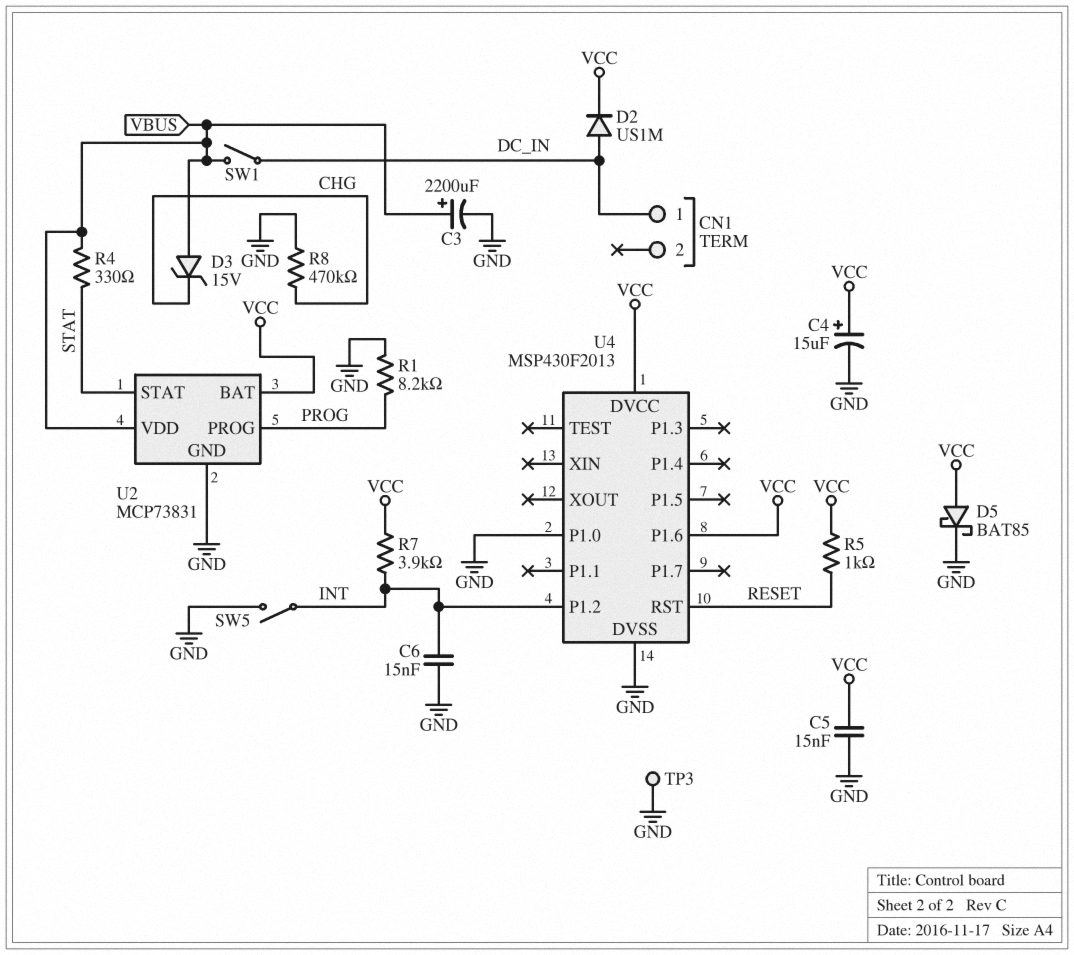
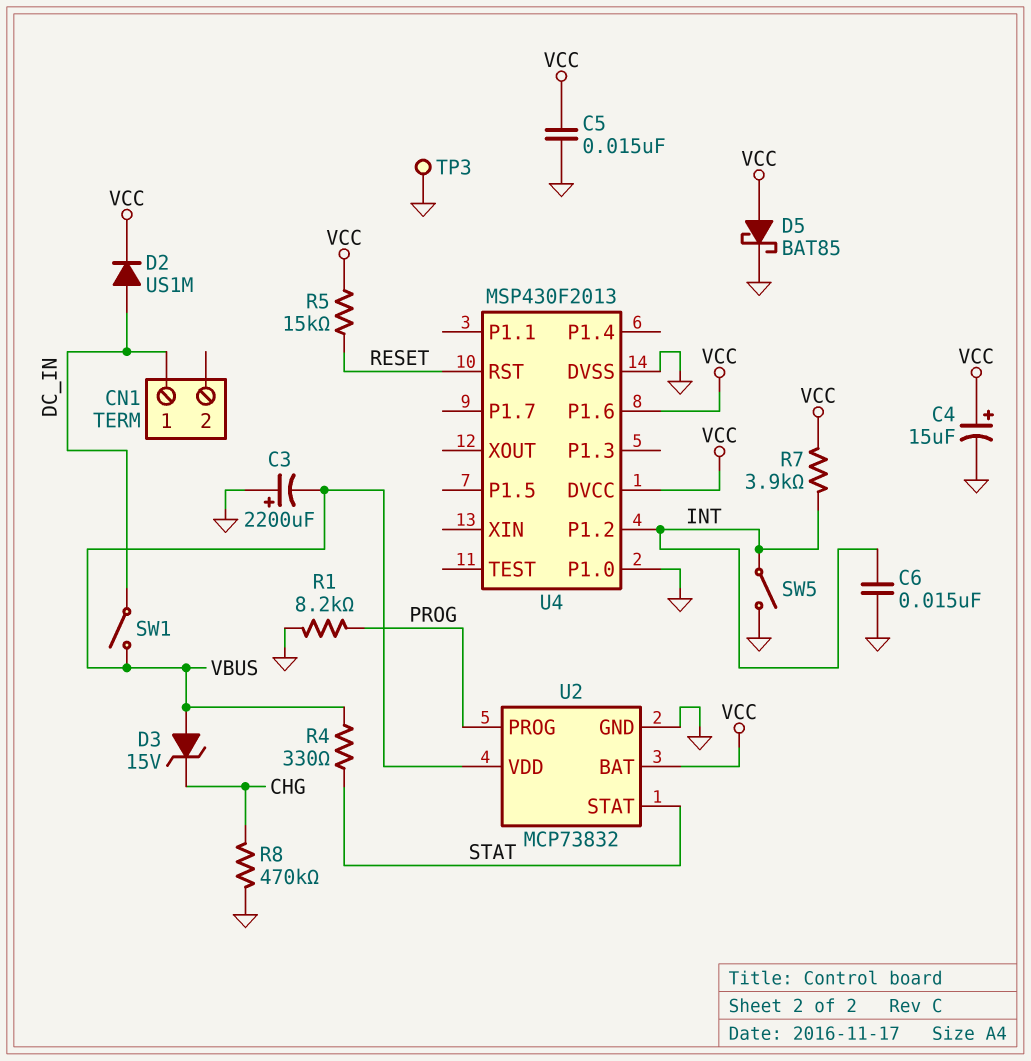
C3: 2200uF (plus VBUS, minus GND) -> 2200uF (plus GND, minus VBUS)
R5: 1k (RESET, VCC) -> 15k (RESET, VCC)
U2: MCP73831 -> MCP73832

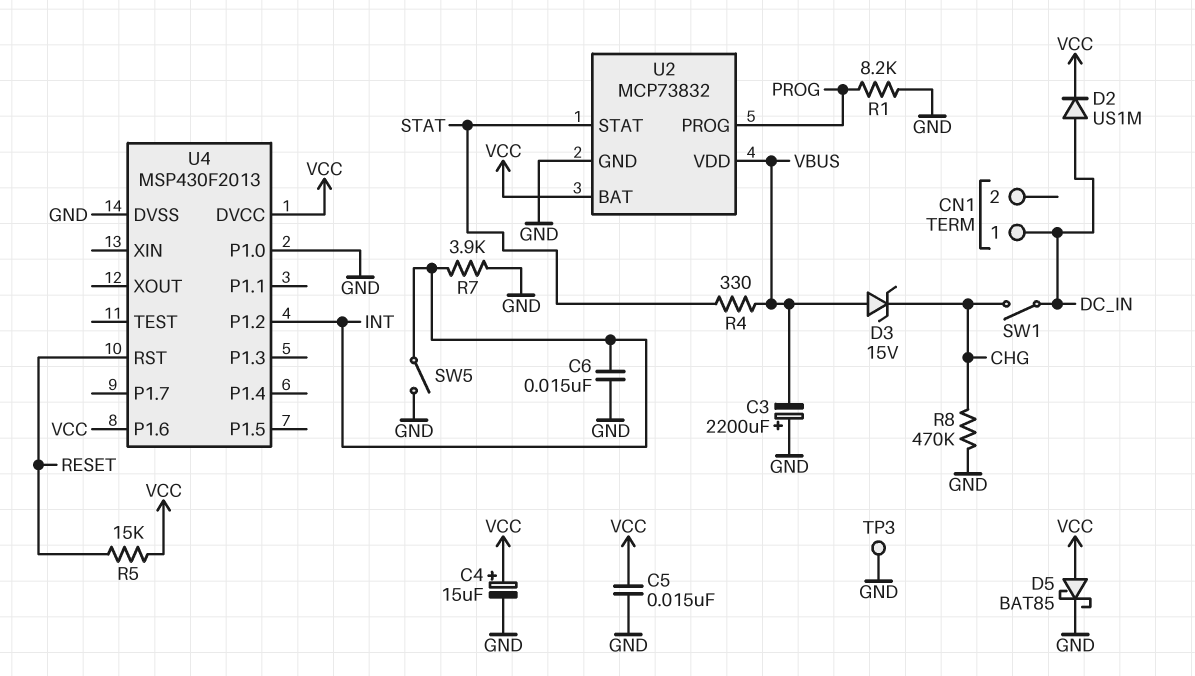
R7: 3.9k (INT, VCC) -> 3.9k (GND, INT)
SW1: switch (DC_IN, VBUS) -> switch (CHG, DC_IN)

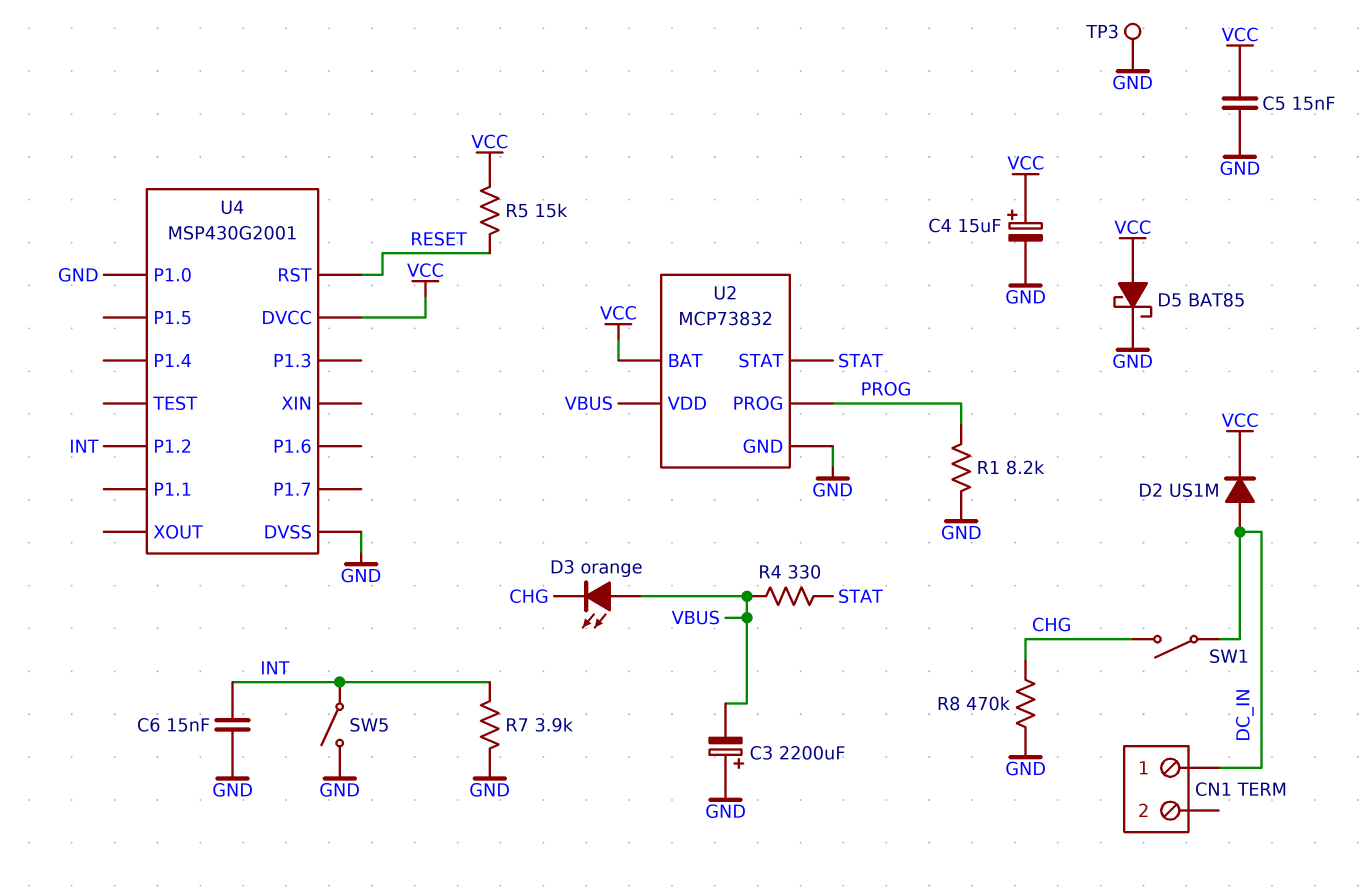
D3: zener 15V (A VBUS, K CHG) -> LED orange (A VBUS, K CHG)
U4: MSP430F2013 -> MSP430G2001
U4 pin P1.6: VCC -> none

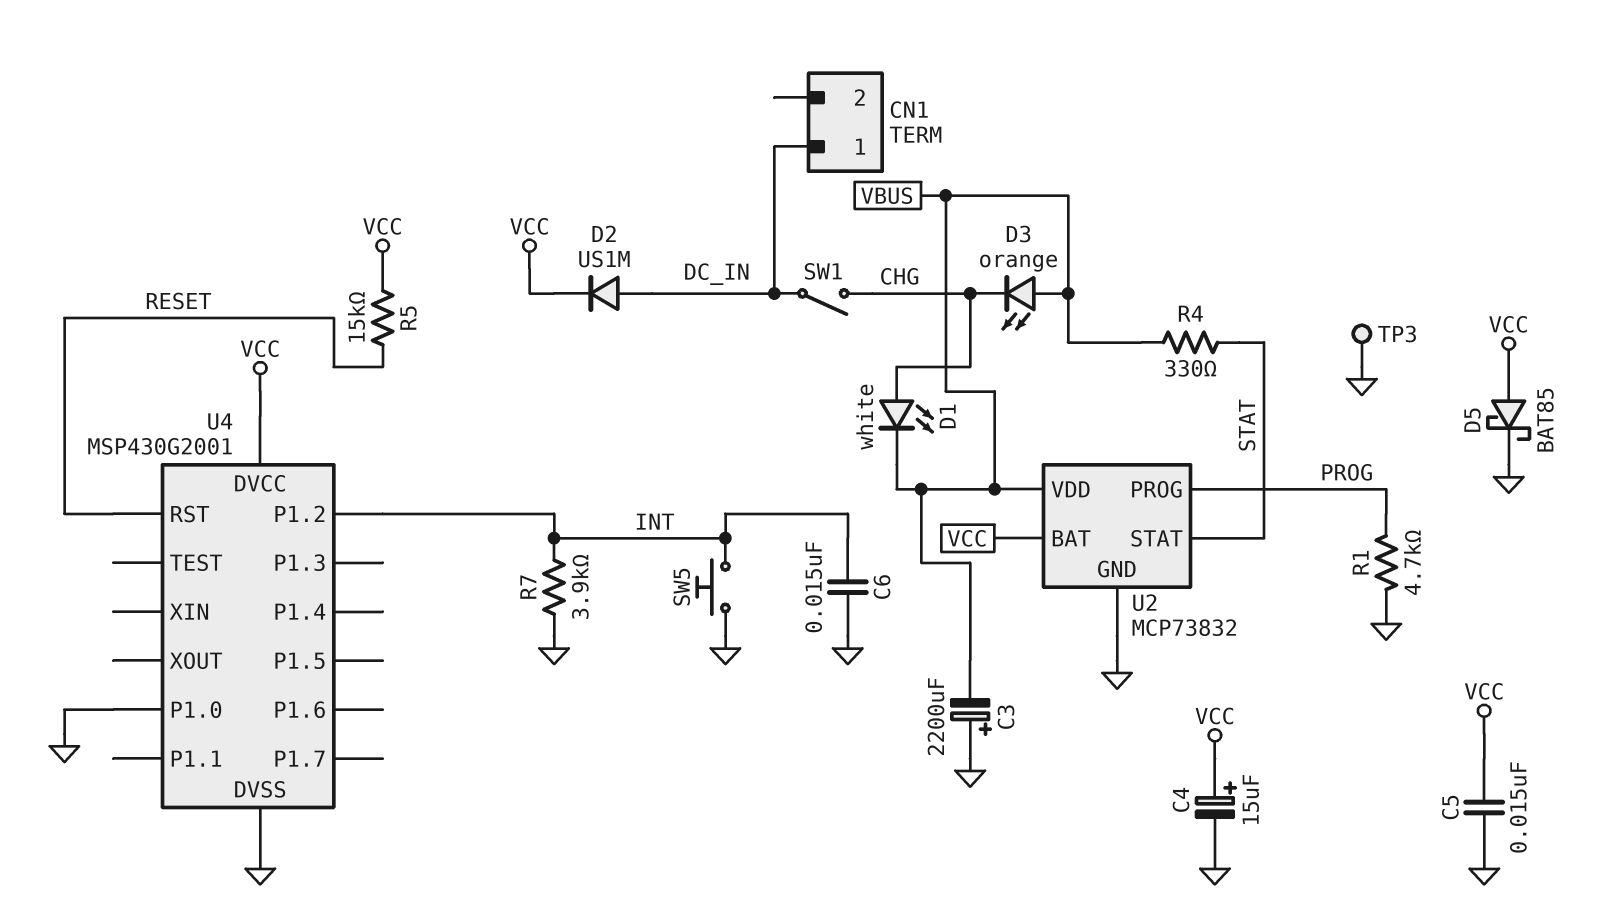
D1: none -> LED white (A CHG, K VBUS)
R1: 8.2k (GND, PROG) -> 4.7k (GND, PROG)
R8: 470k (CHG, GND) -> none
SW5: switch (GND, INT) -> button (GND, INT)

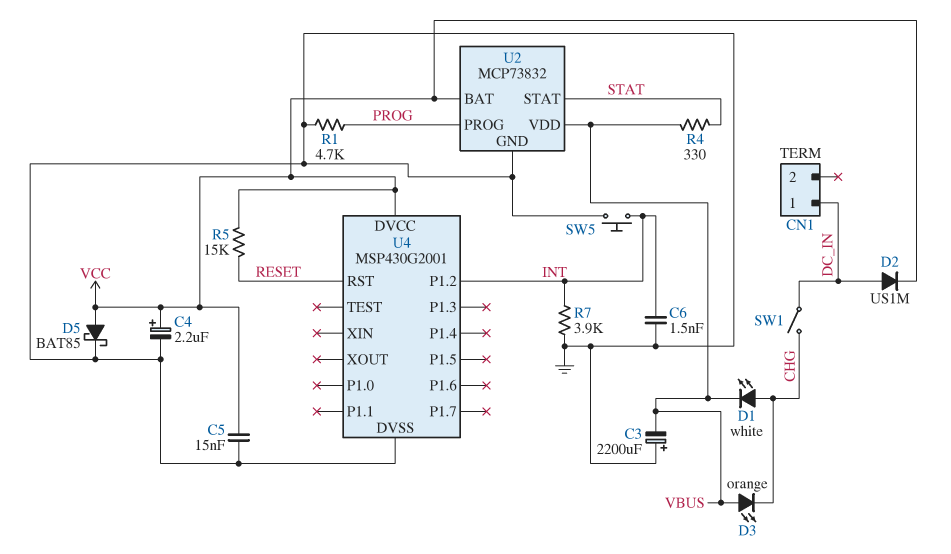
C4: 15uF (plus VCC, minus GND) -> 2.2uF (plus VCC, minus GND)
C6: 15nF (GND, INT) -> 1.5nF (GND, INT)
TP3: test point (GND) -> none
U4 pin P1.0: GND -> none

